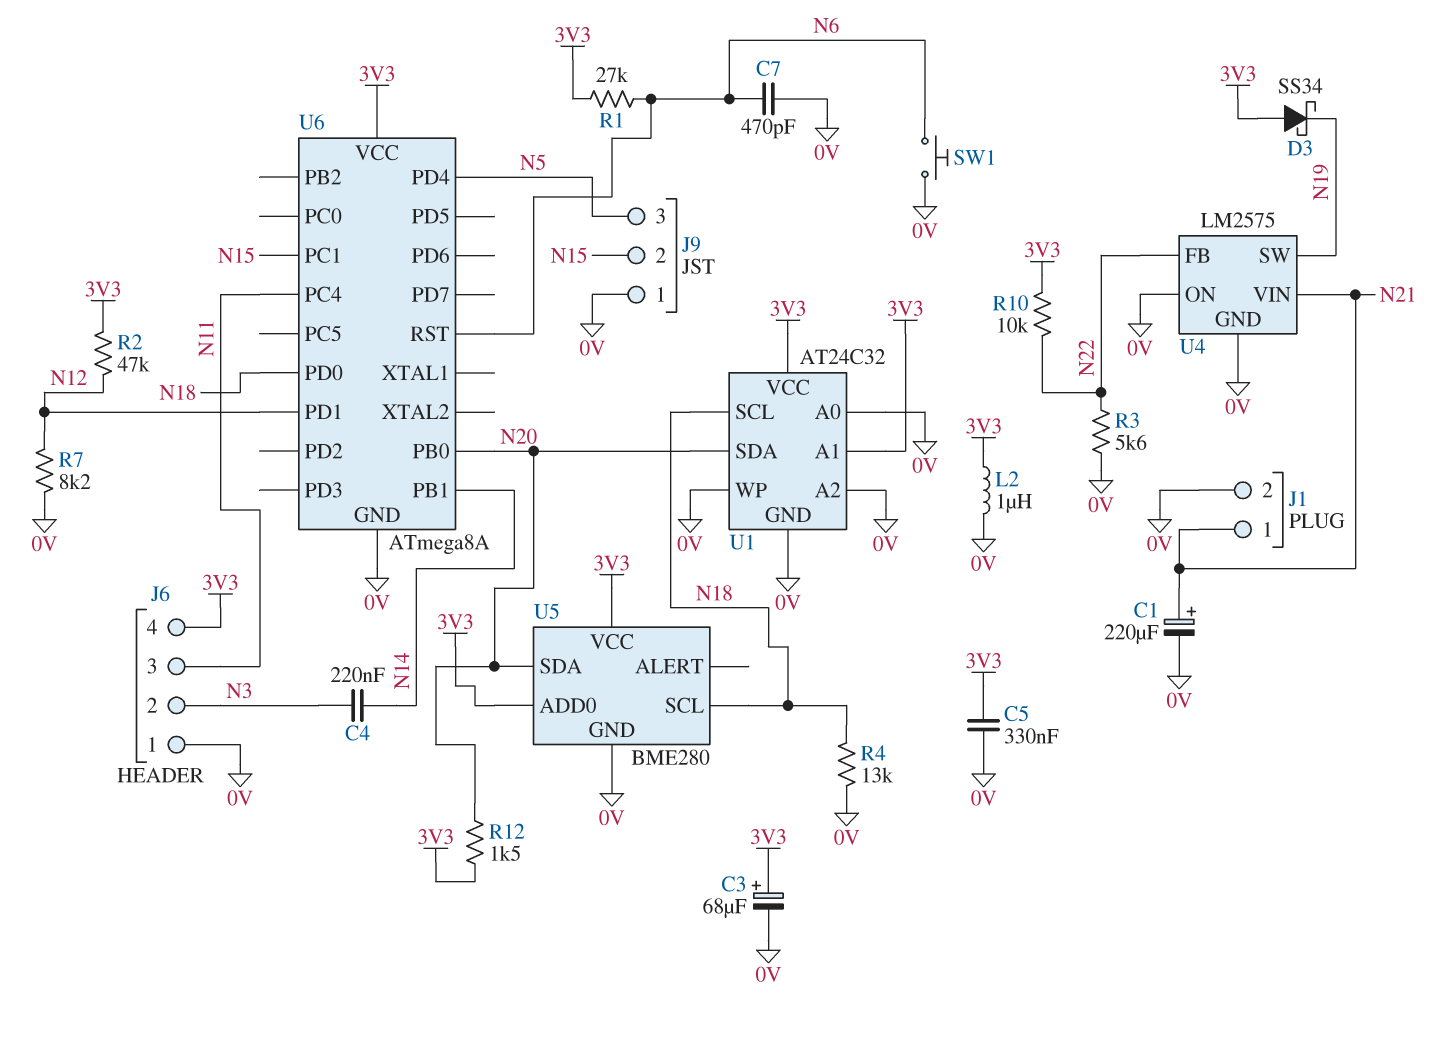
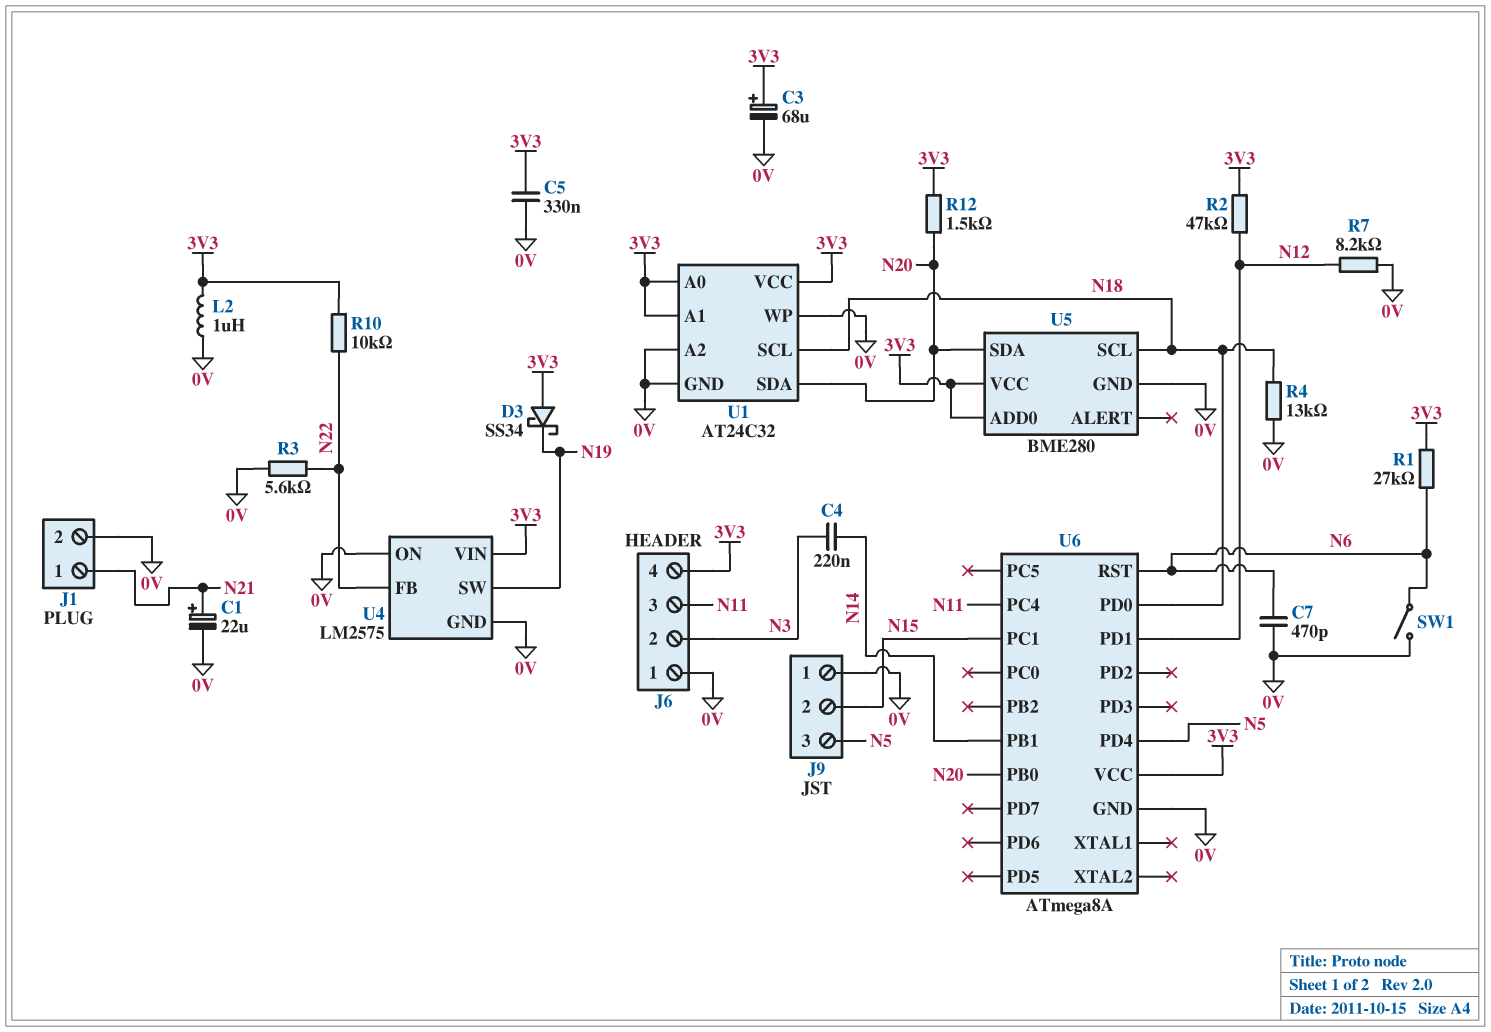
C1: 220uF (plus N21, minus 0V) -> 22uF (plus N21, minus 0V)
SW1: button (0V, N6) -> switch (0V, N6)
U1 pin A0: 0V -> 3V3
U4 pin VIN: N21 -> 3V3

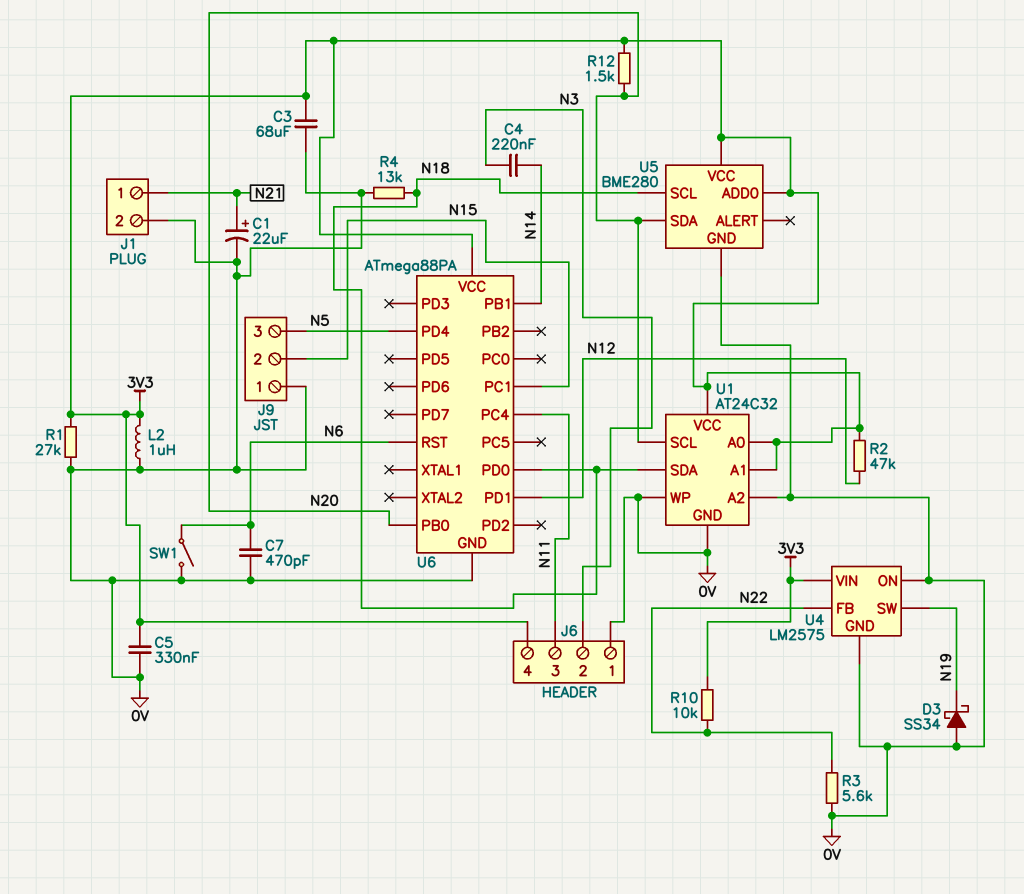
C3: 68uF (plus 3V3, minus 0V) -> 68uF (0V, 3V3)
D3: schottky SS34 (A 3V3, K N19) -> schottky SS34 (A 0V, K N19)
R1: 27k (3V3, N6) -> 27k (0V, 3V3)
R7: 8.2k (0V, N12) -> none
U1 pin SCL: N18 -> N20
U1 pin SDA: N20 -> N18
U6: ATmega8A -> ATmega88PA

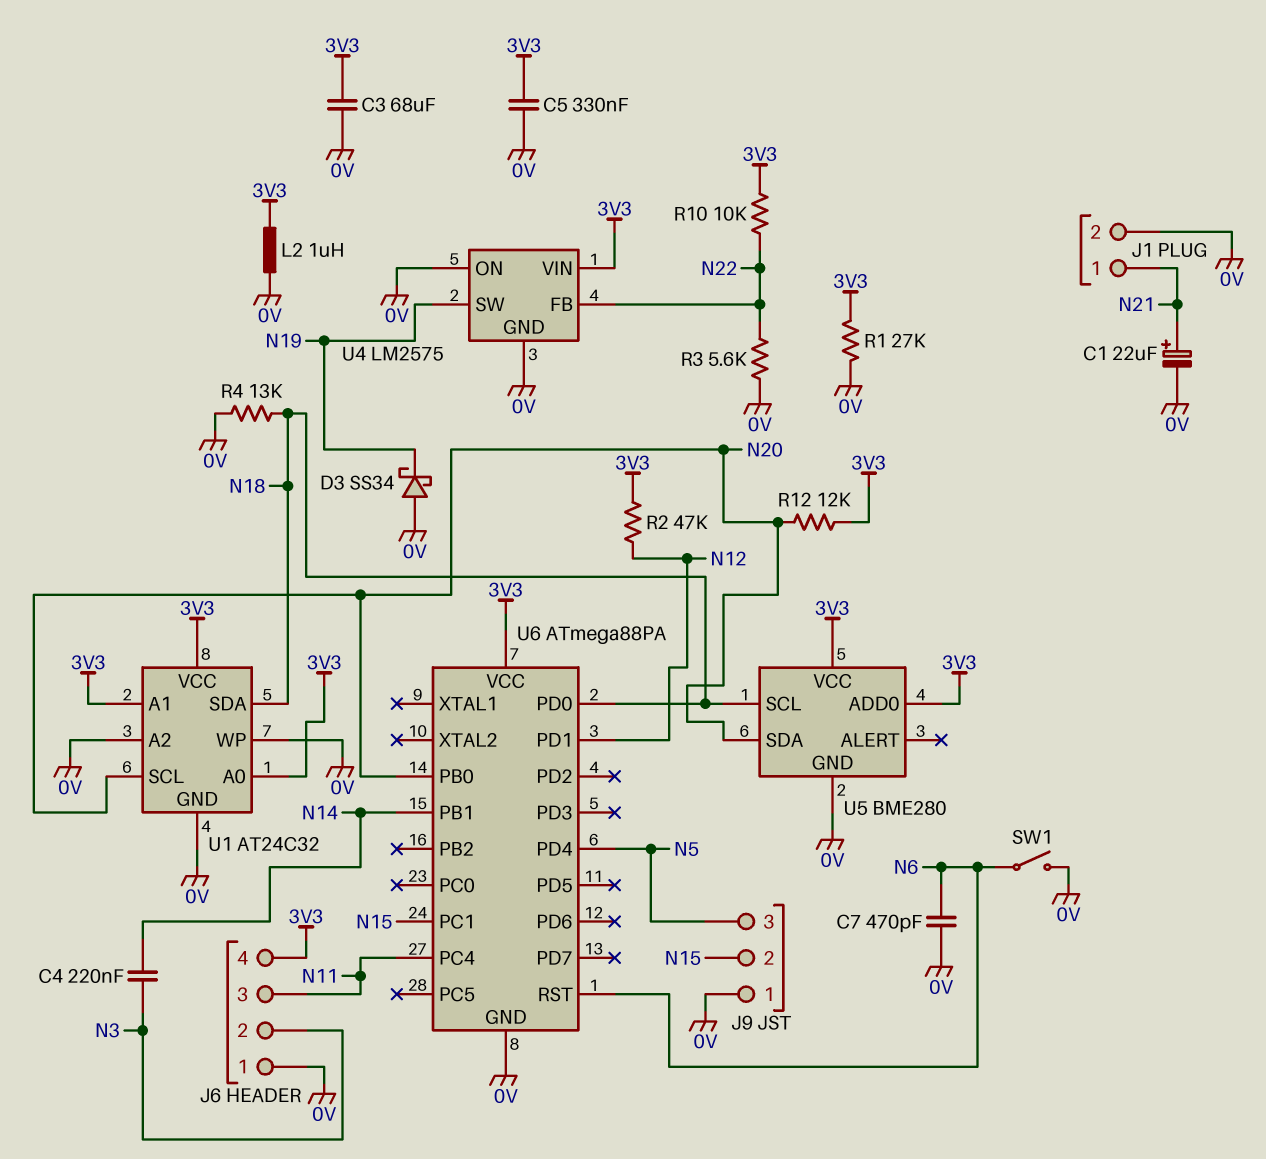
R12: 1.5k (3V3, N20) -> 12k (3V3, N20)

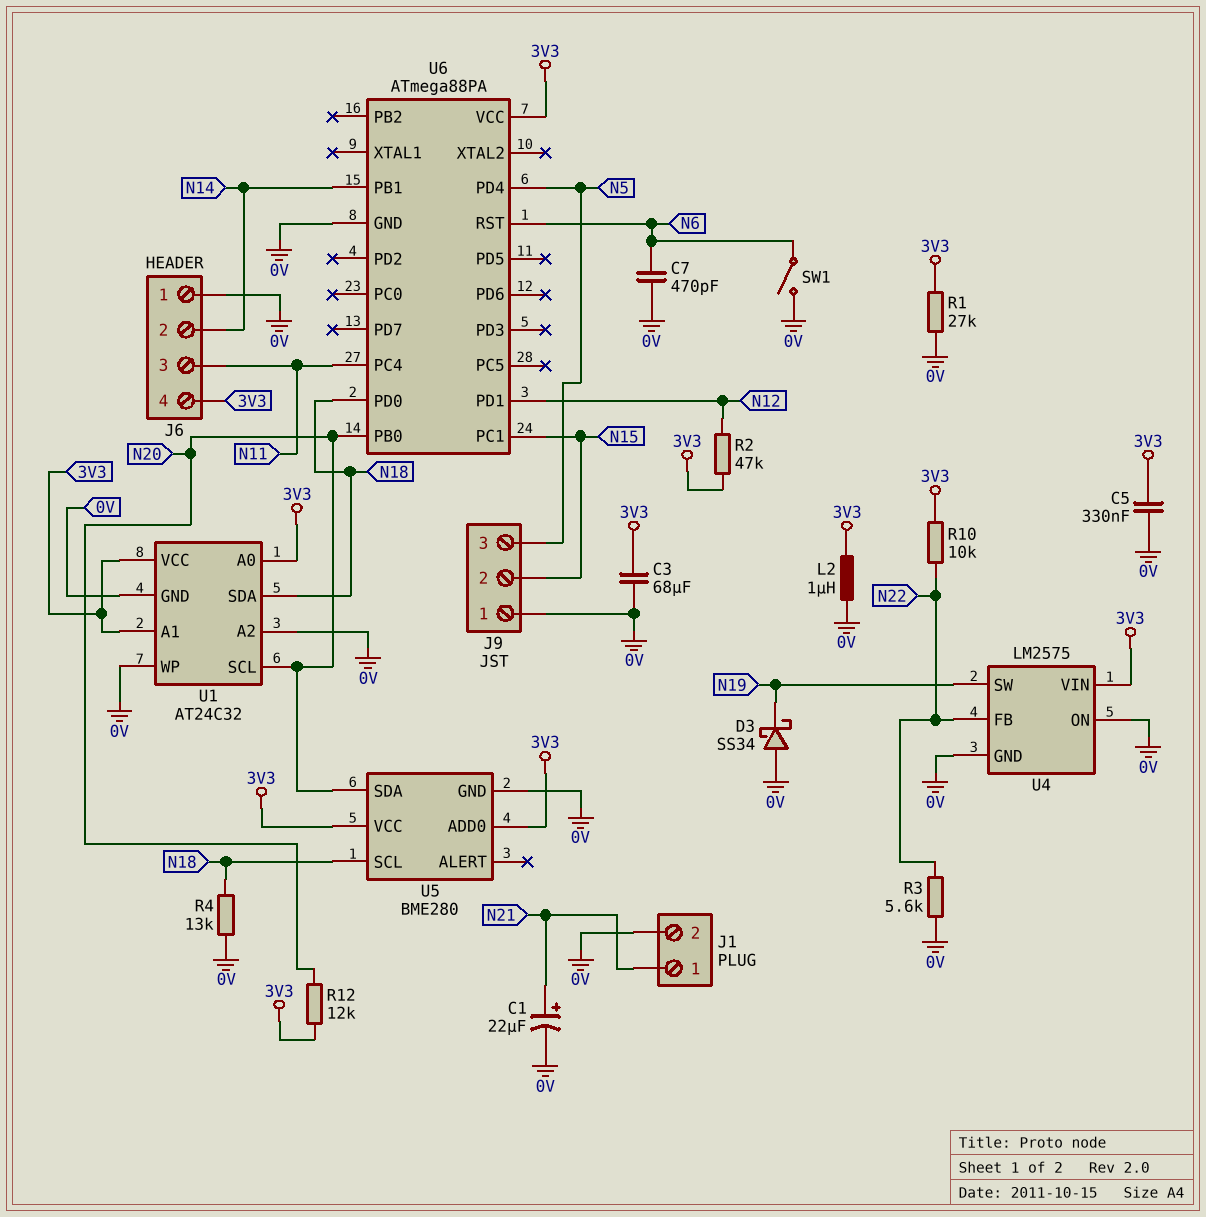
C4: 220nF (N3, N14) -> none
J6 pin 2: N3 -> N14

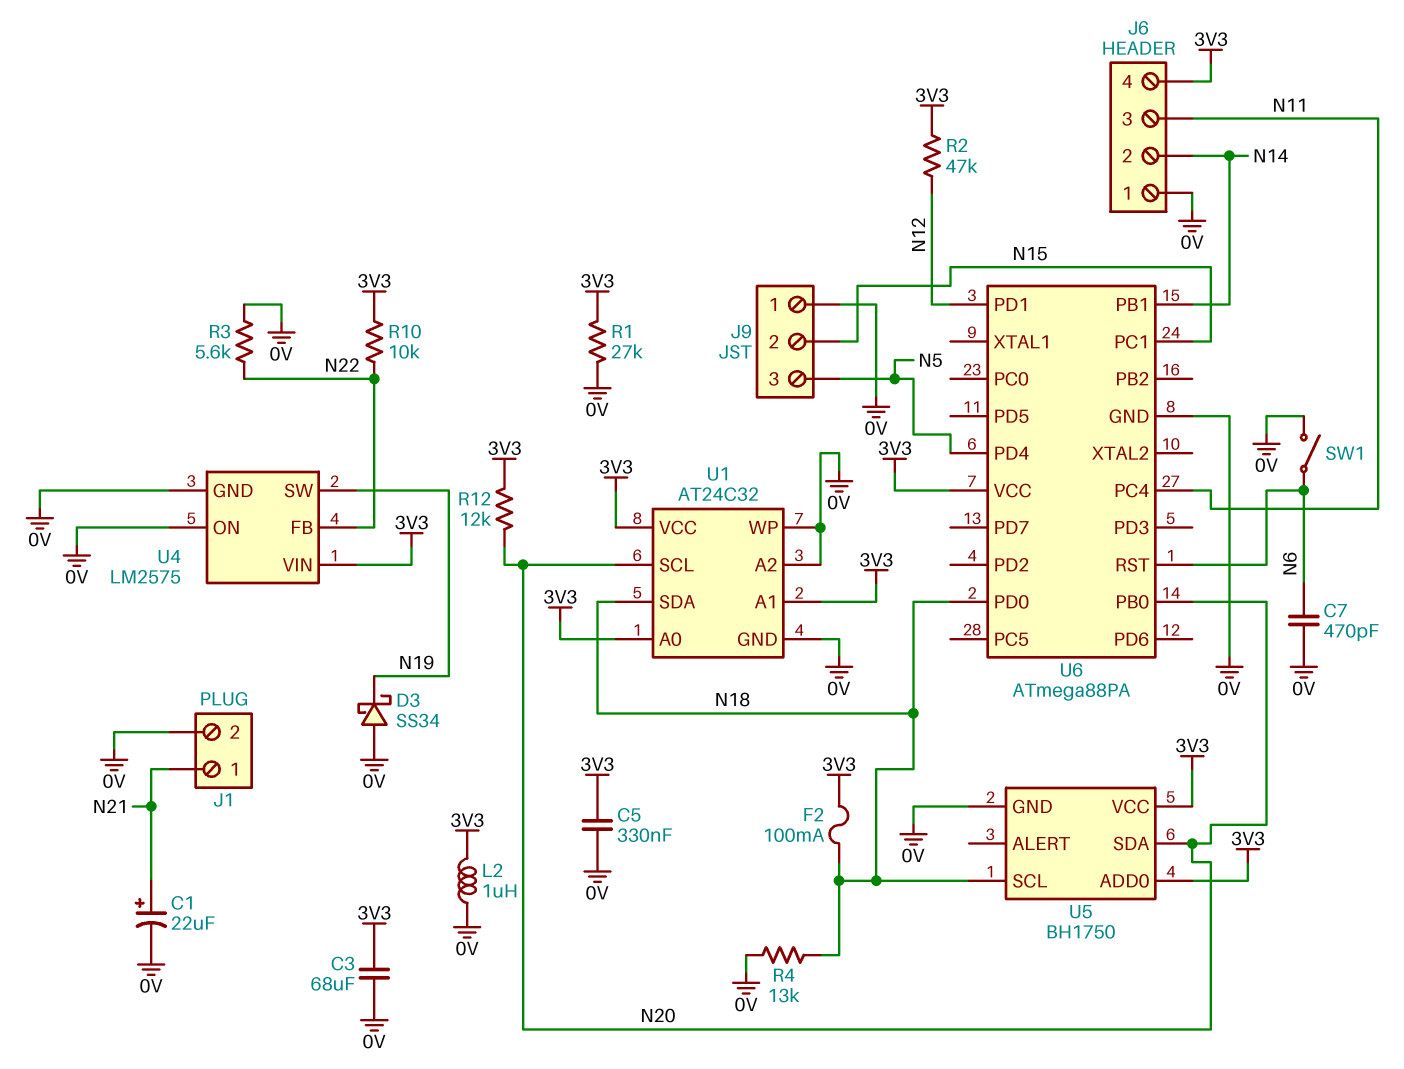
F2: none -> 100mA (3V3, N18)
U5: BME280 -> BH1750

